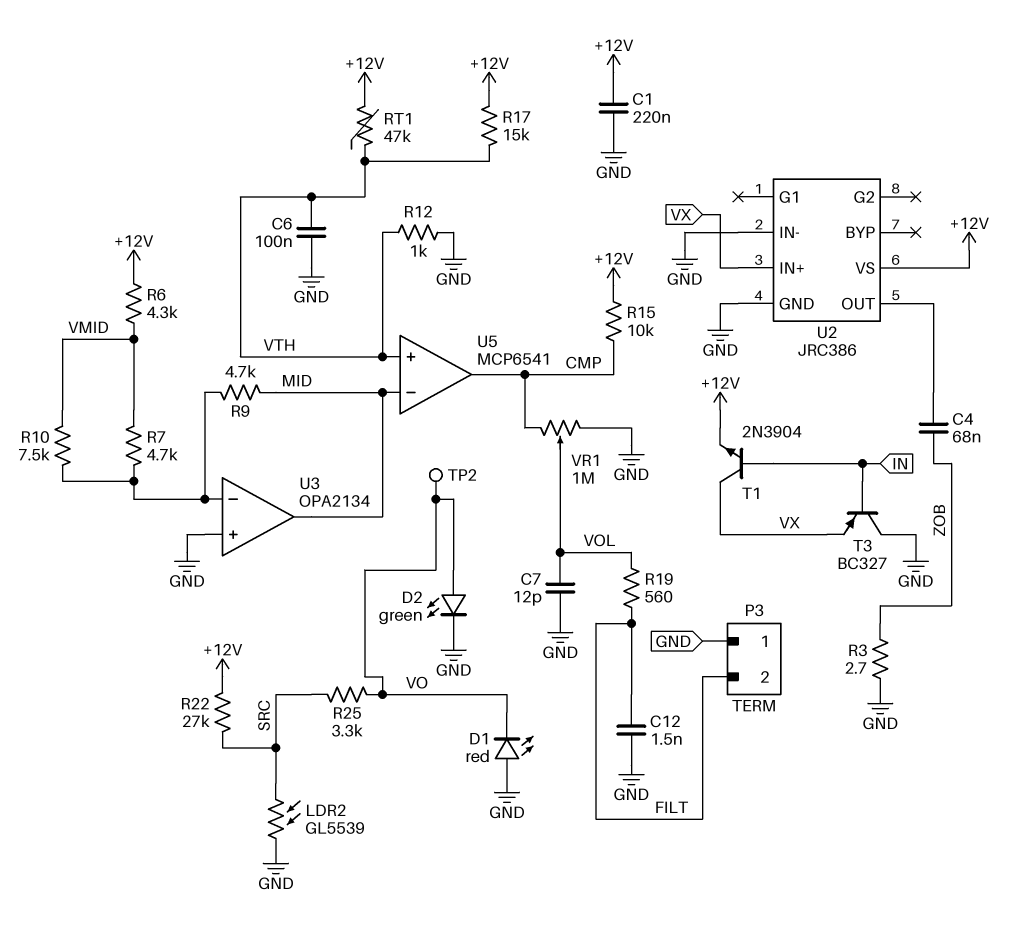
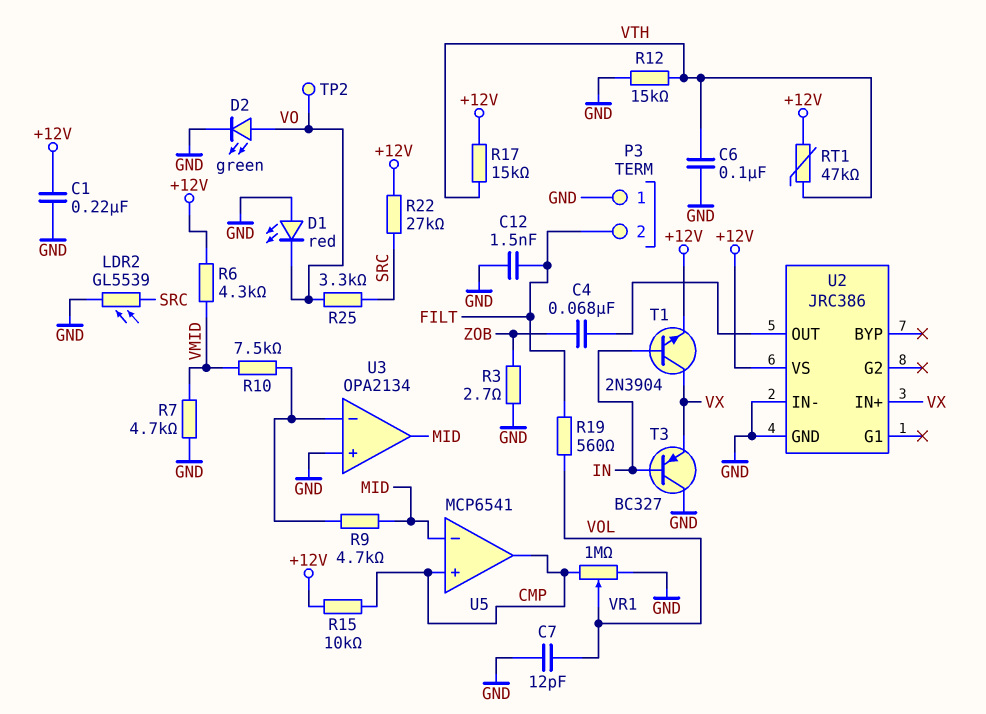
R7: 4.7k (U3/in-, VMID) -> 4.7k (GND, VMID)
R12: 1k (GND, VTH) -> 15k (GND, VTH)
U5 pin in+: VTH -> CMP

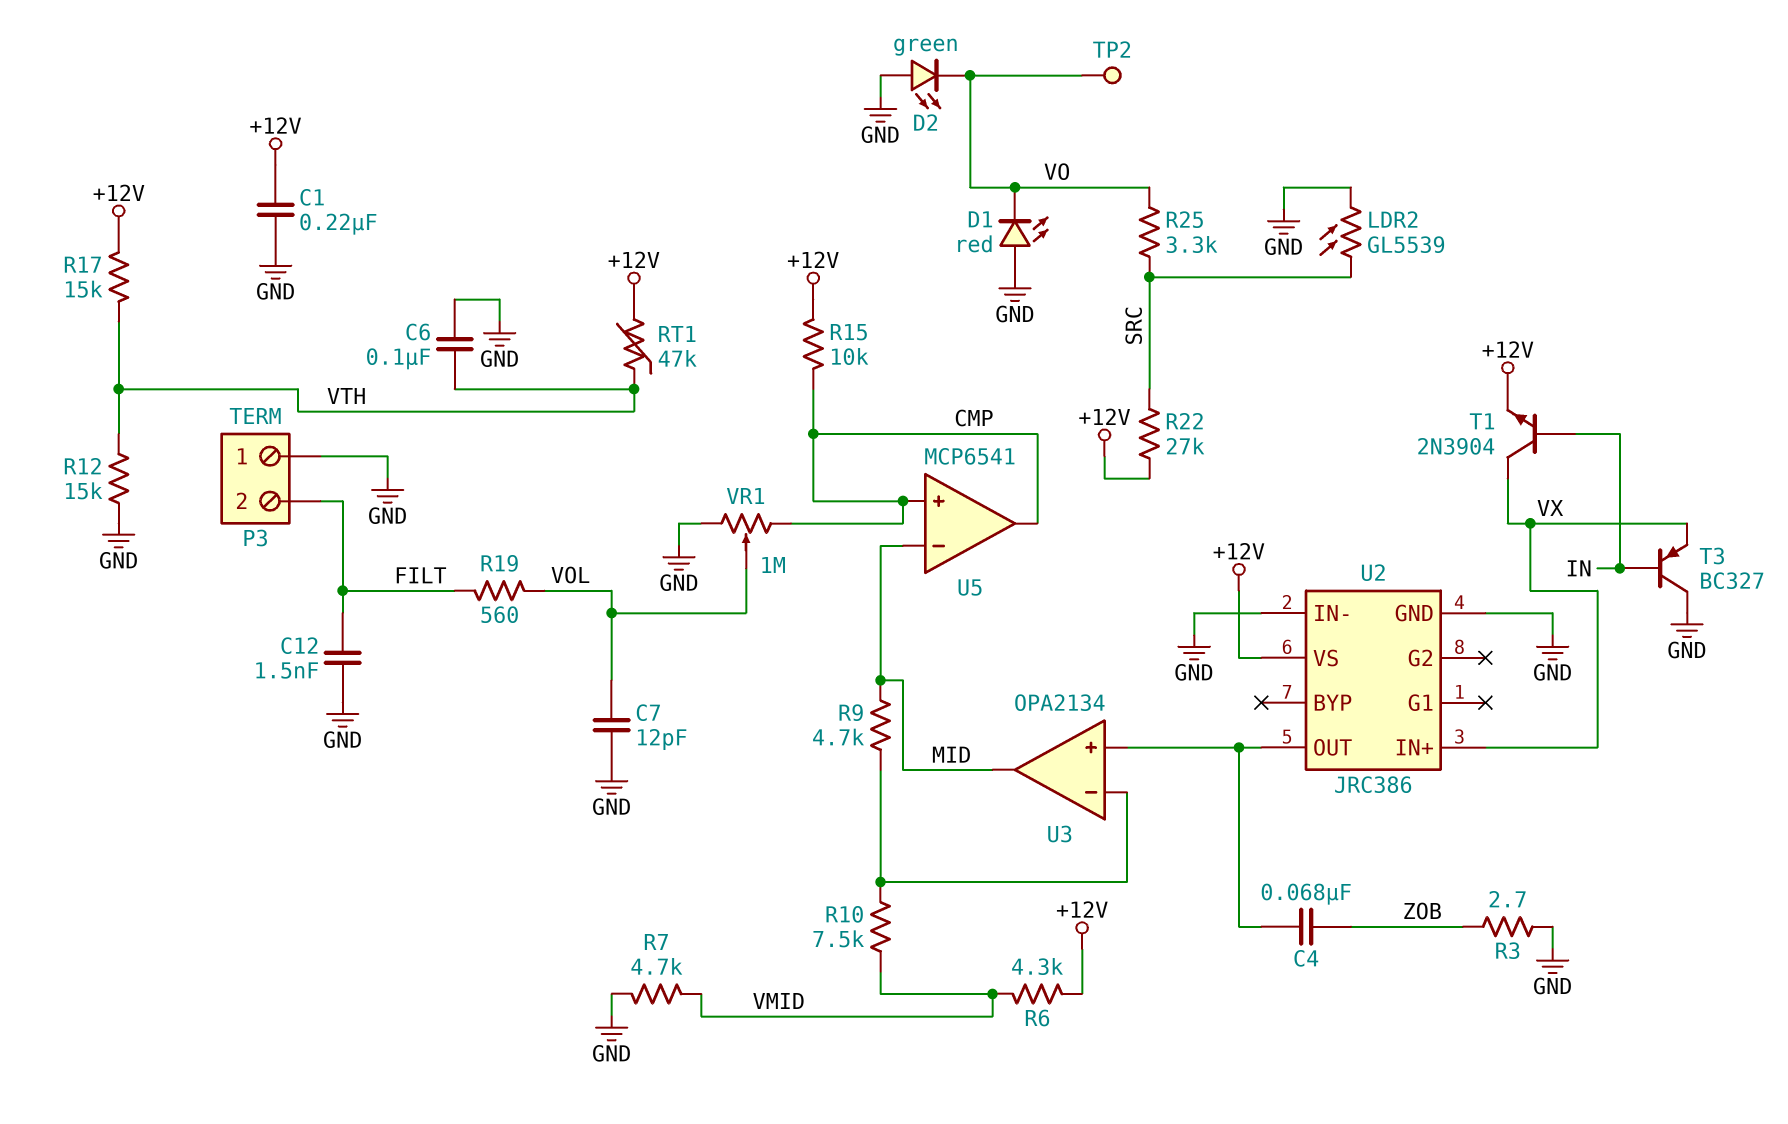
D2: LED green (A VO, K GND) -> LED green (A GND, K VO)
U3 pin in+: GND -> U2/OUT

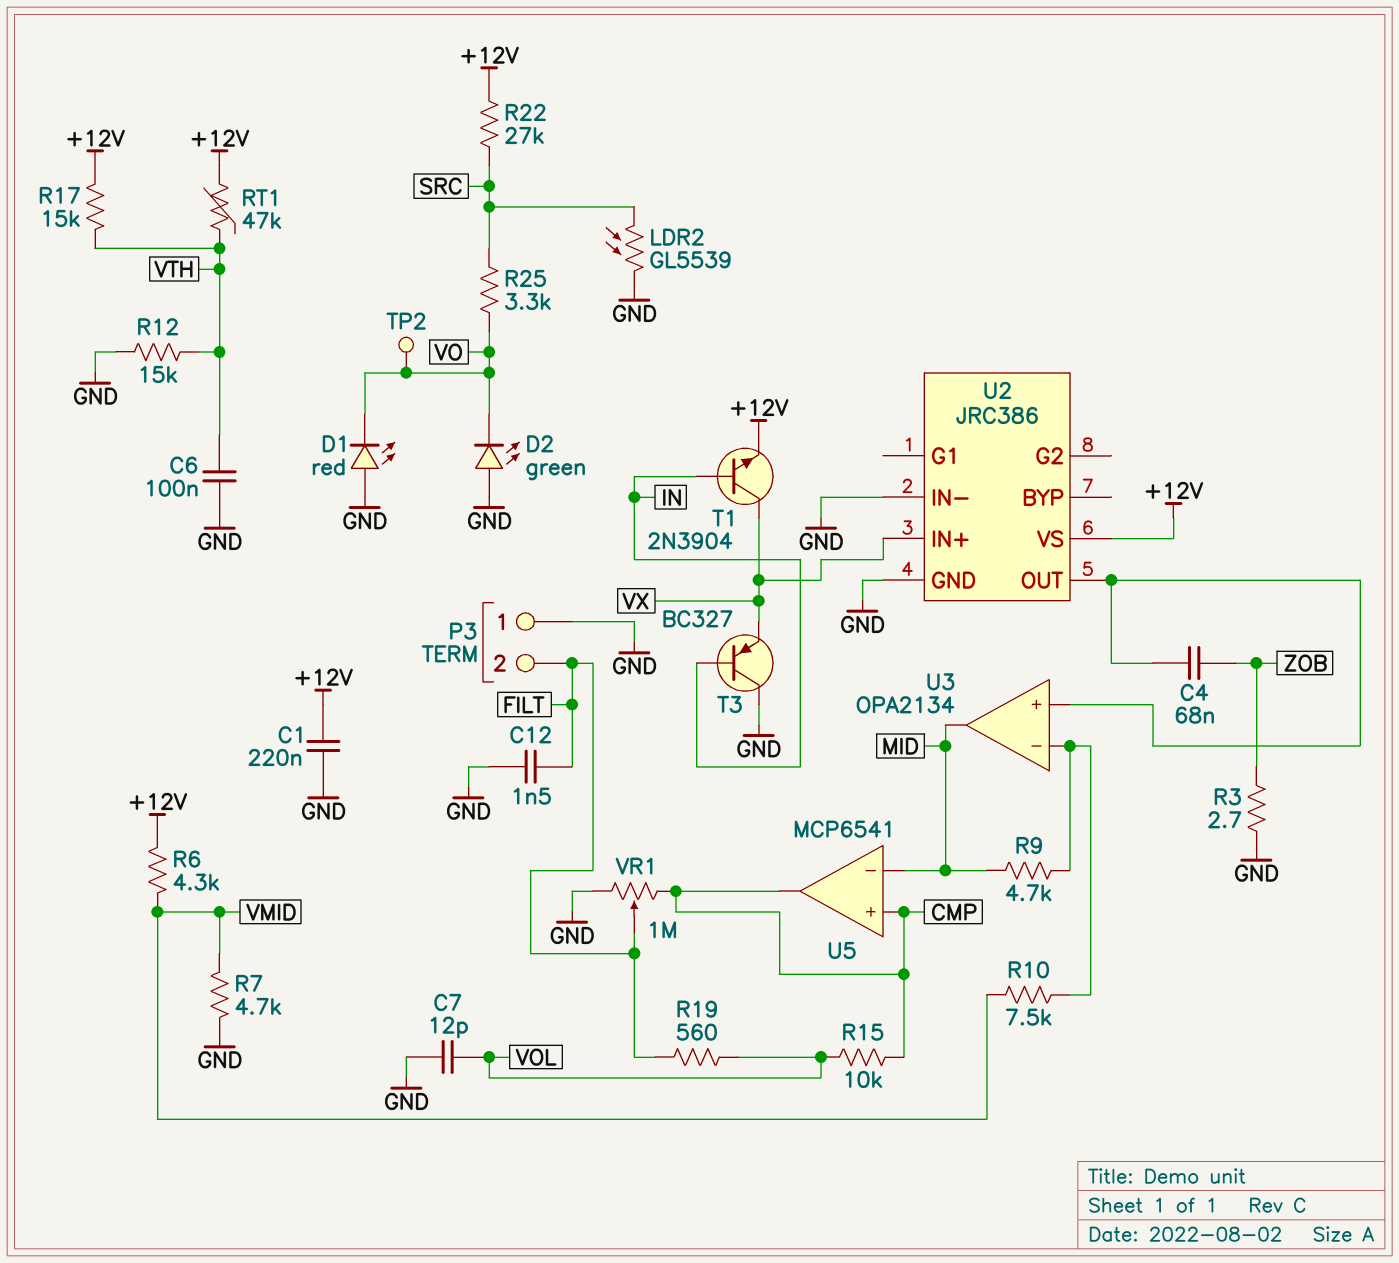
R15: 10k (+12V, CMP) -> 10k (CMP, VOL)
VR1: 1M (CMP, GND, wiper VOL) -> 1M (CMP, GND, wiper FILT)

